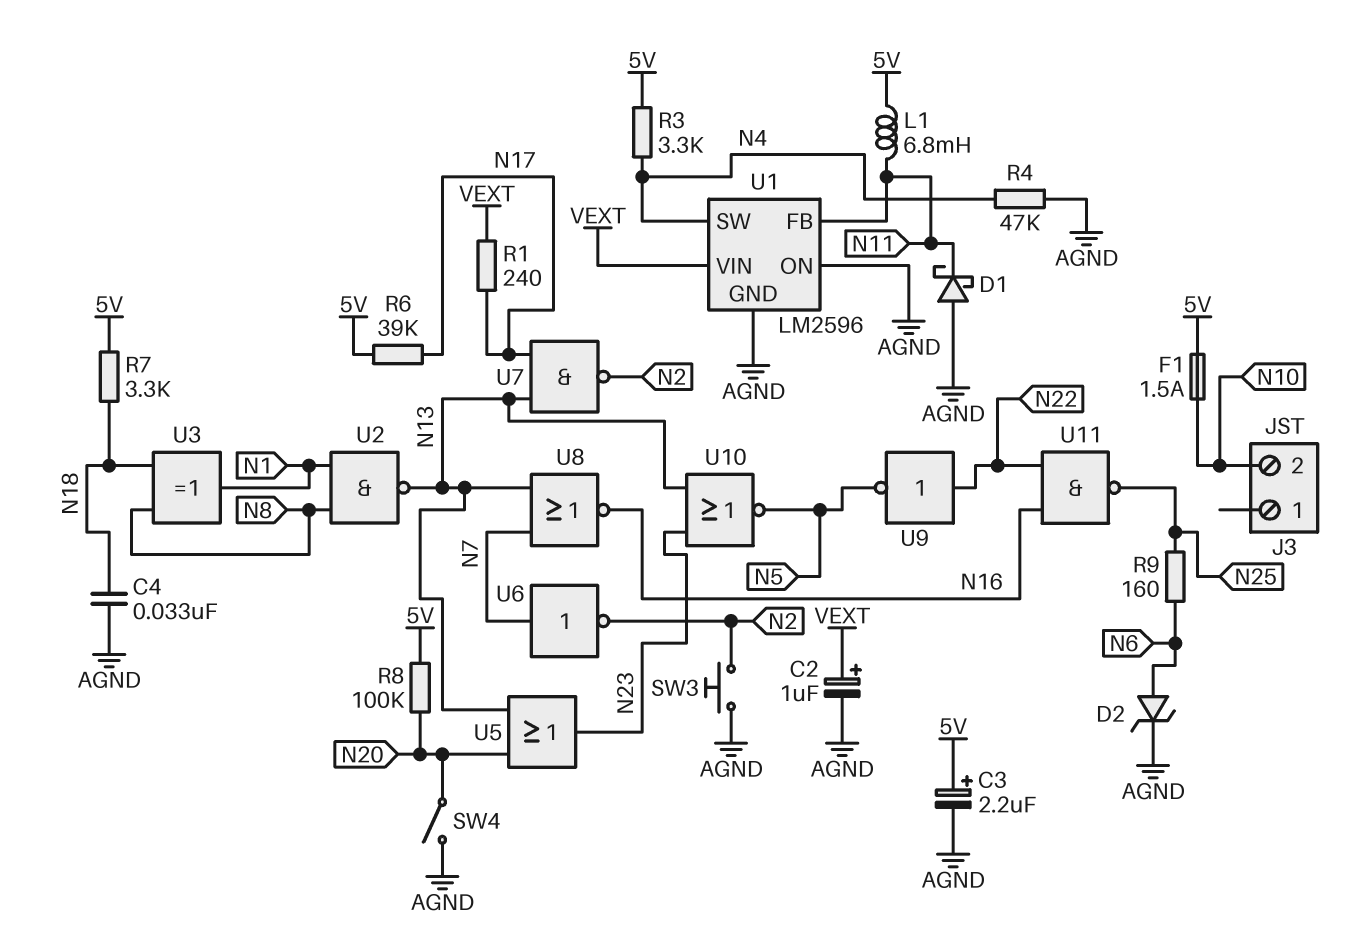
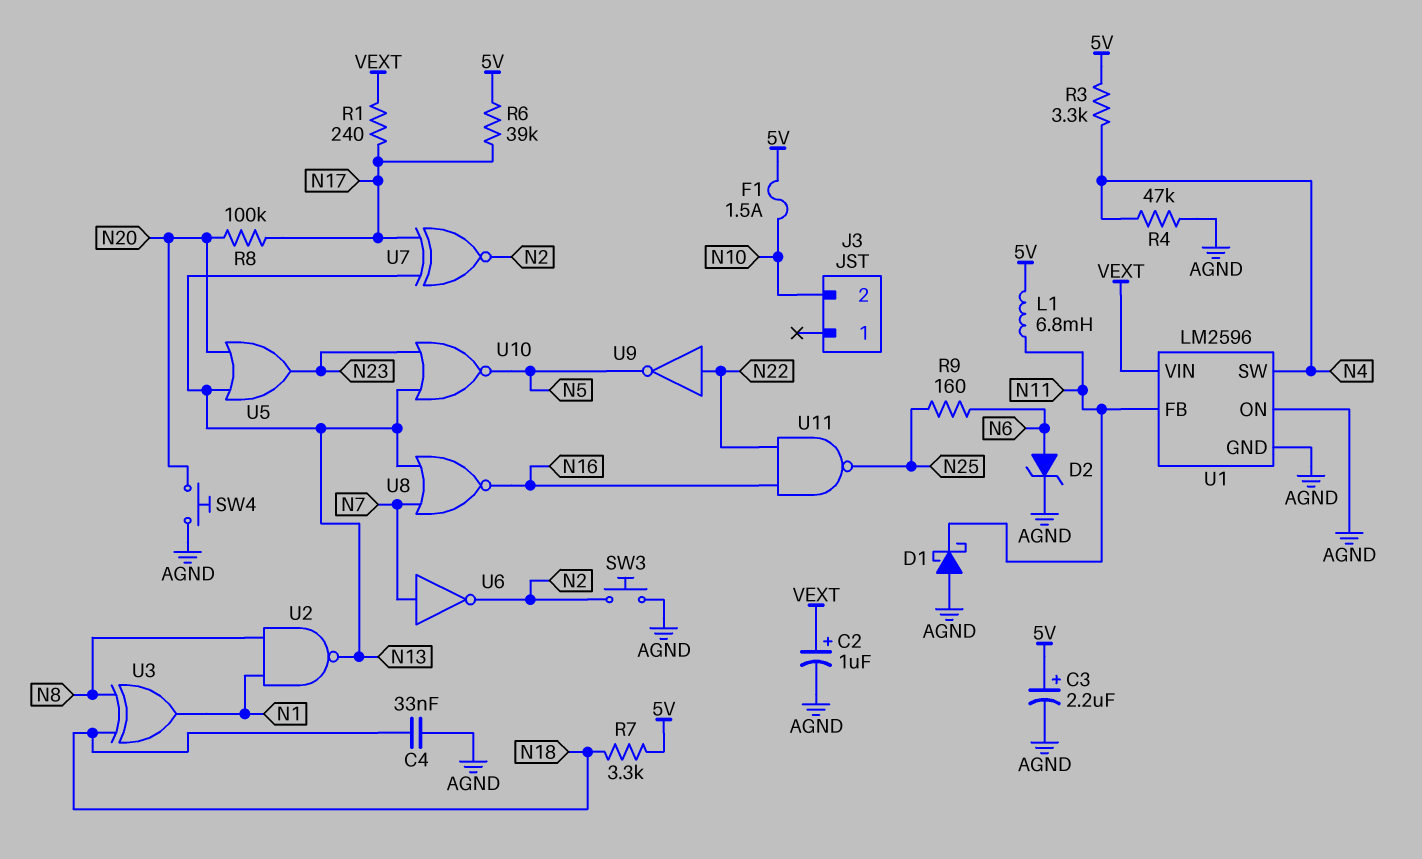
R8: 100k (5V, N20) -> 100k (N17, N20)
SW4: switch (AGND, N20) -> button (AGND, N20)
U7: NAND (in N13, in N17, out N2) -> XNOR (in N13, in N17, out N2)

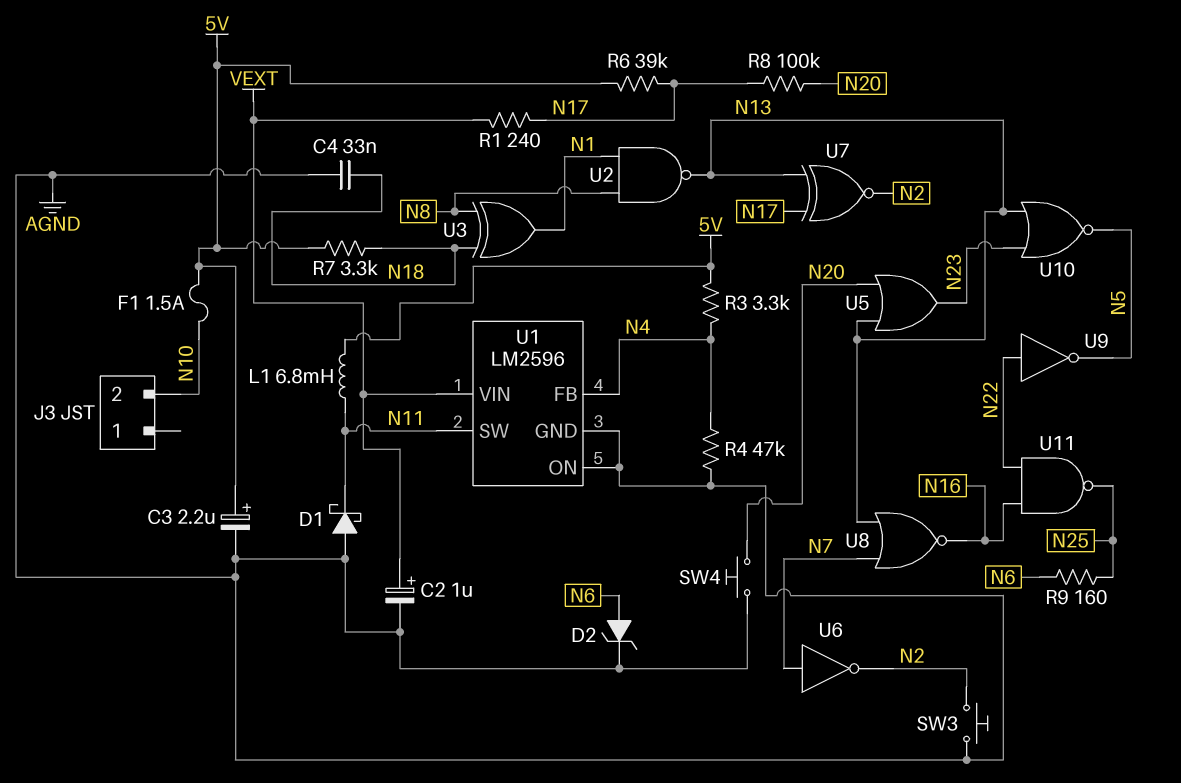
U1 pin FB: N11 -> N4
U1 pin SW: N4 -> N11

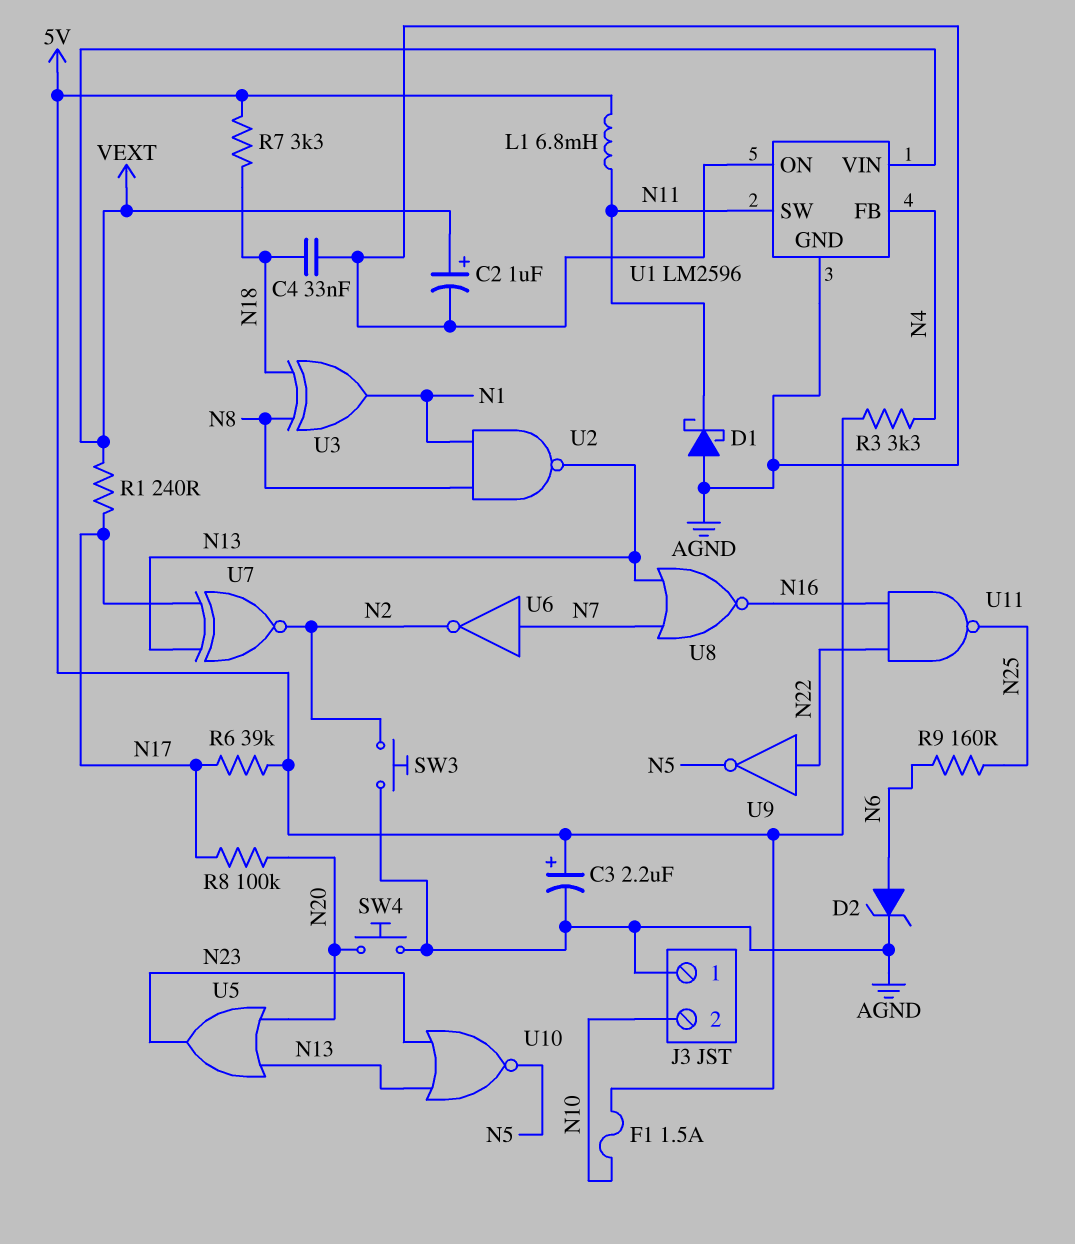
J3 pin 1: none -> AGND
R4: 47k (AGND, N4) -> none

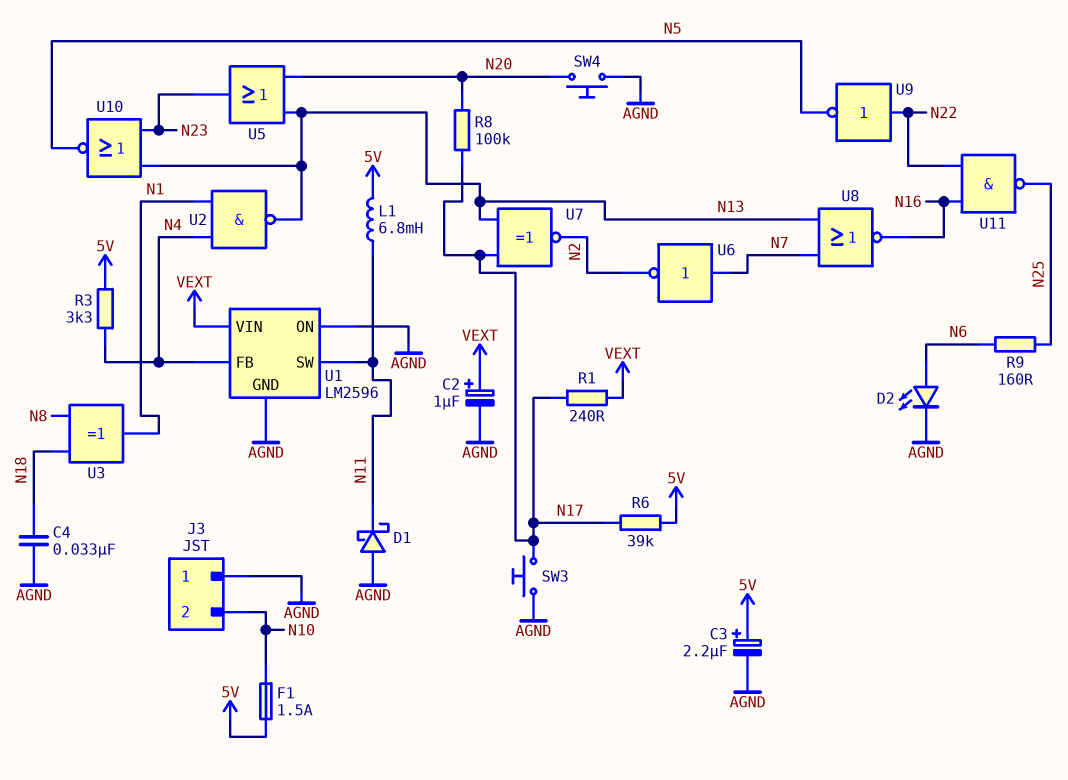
D2: zener (A N6, K AGND) -> LED (A N6, K AGND)
R7: 3.3k (5V, N18) -> none
SW3: button (AGND, N2) -> button (AGND, N17)
U2: NAND (in N1, in N8, out N13) -> NAND (in N1, in N4, out N13)

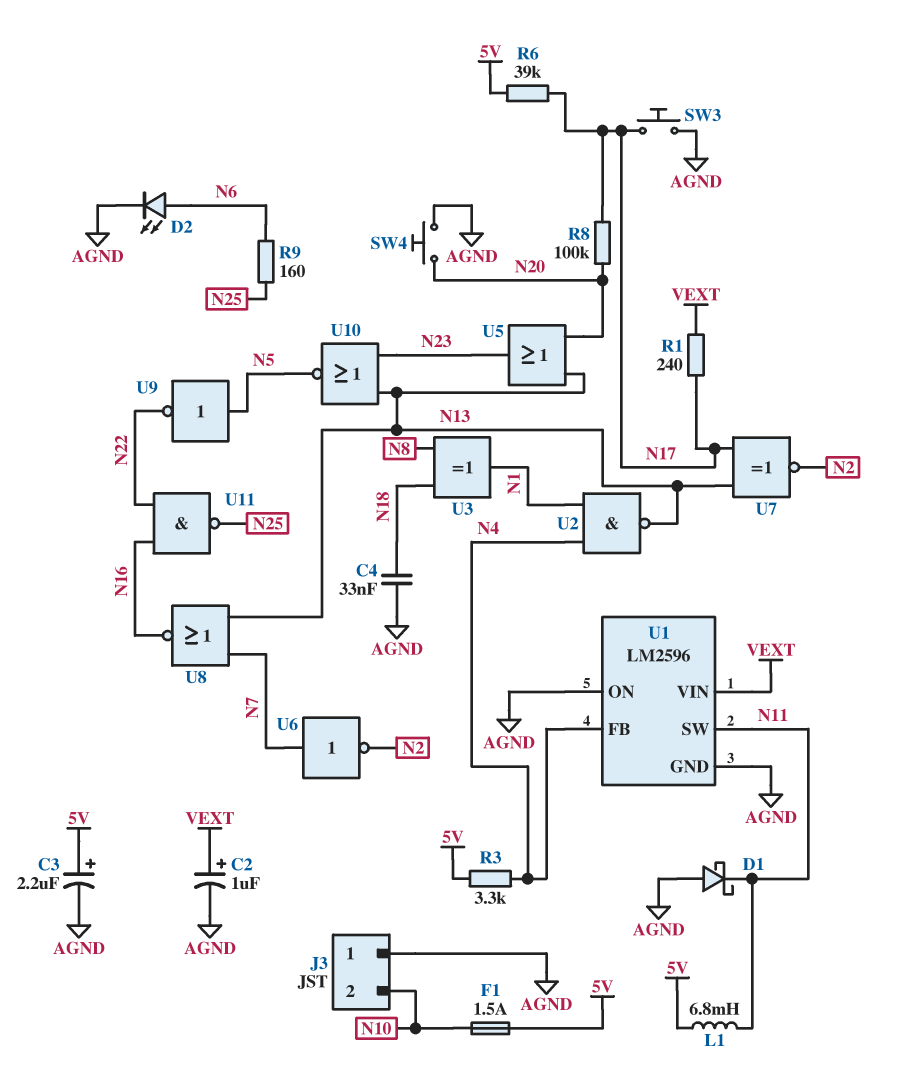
U9: NOT (in N22, out N5) -> NOT (in N5, out N22)

